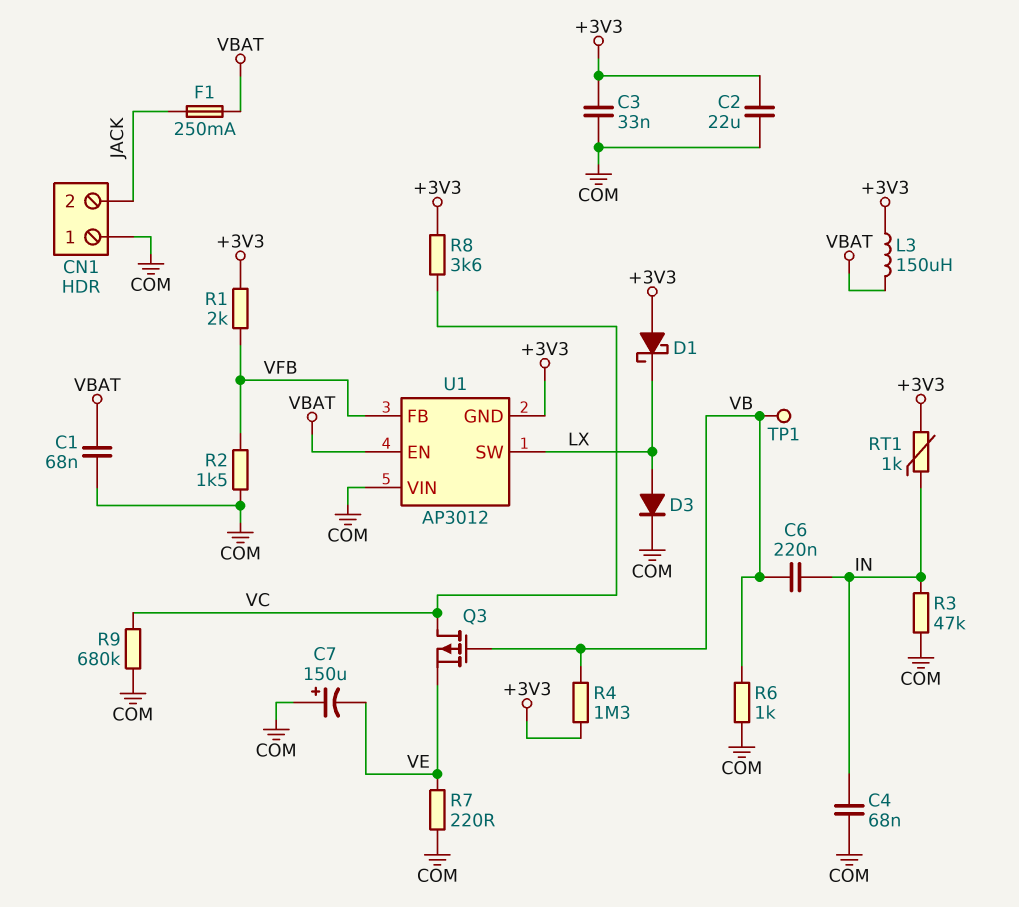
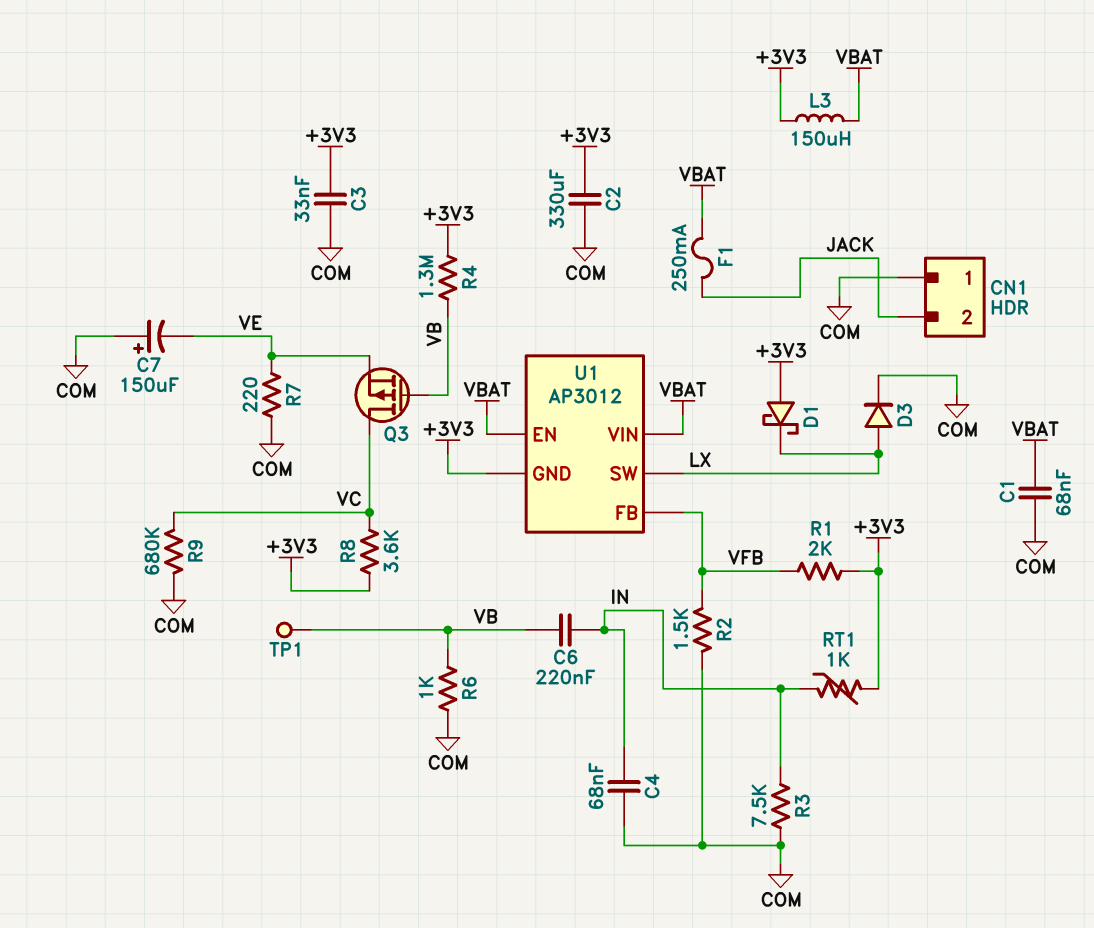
C2: 22uF (+3V3, COM) -> 330uF (+3V3, COM)
R3: 47k (COM, IN) -> 7.5k (COM, IN)
U1 pin VIN: COM -> VBAT

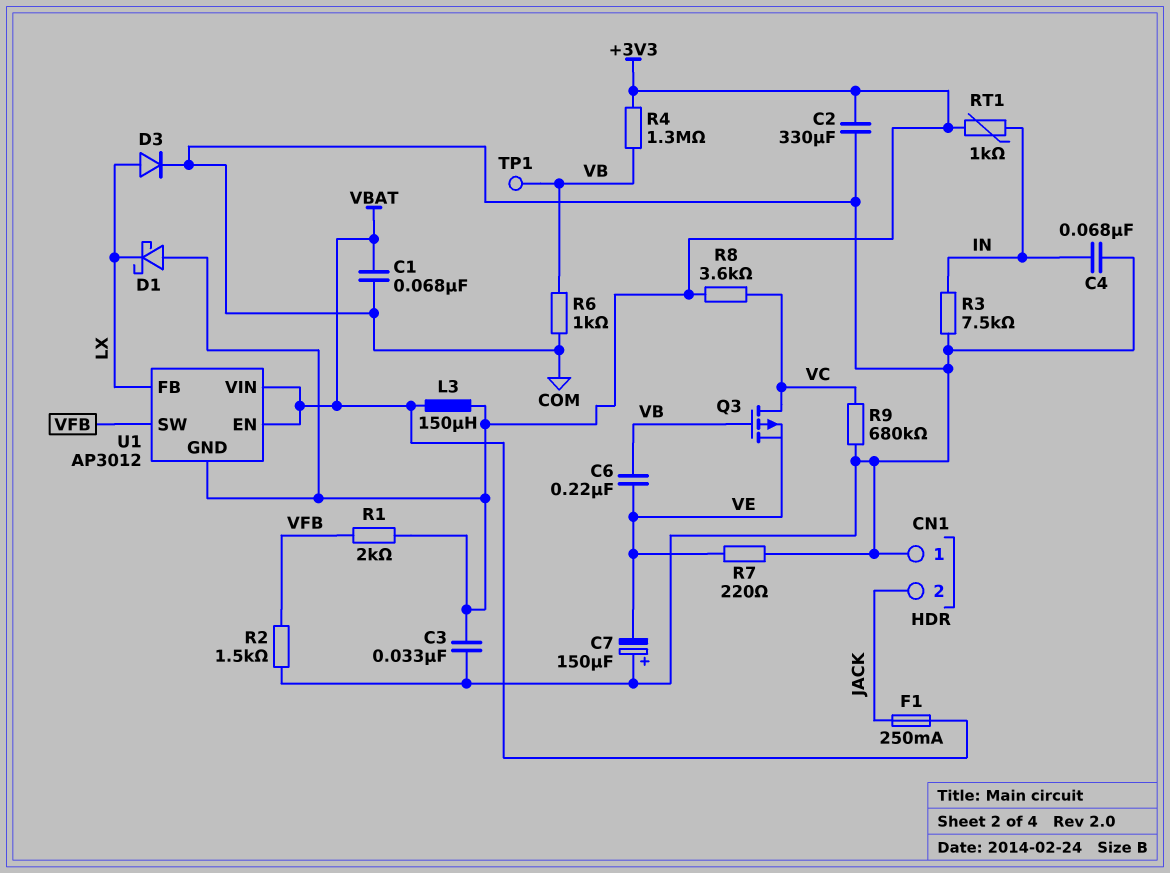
C6: 220nF (IN, VB) -> 220nF (VB, VE)
U1 pin FB: VFB -> LX
U1 pin SW: LX -> VFB

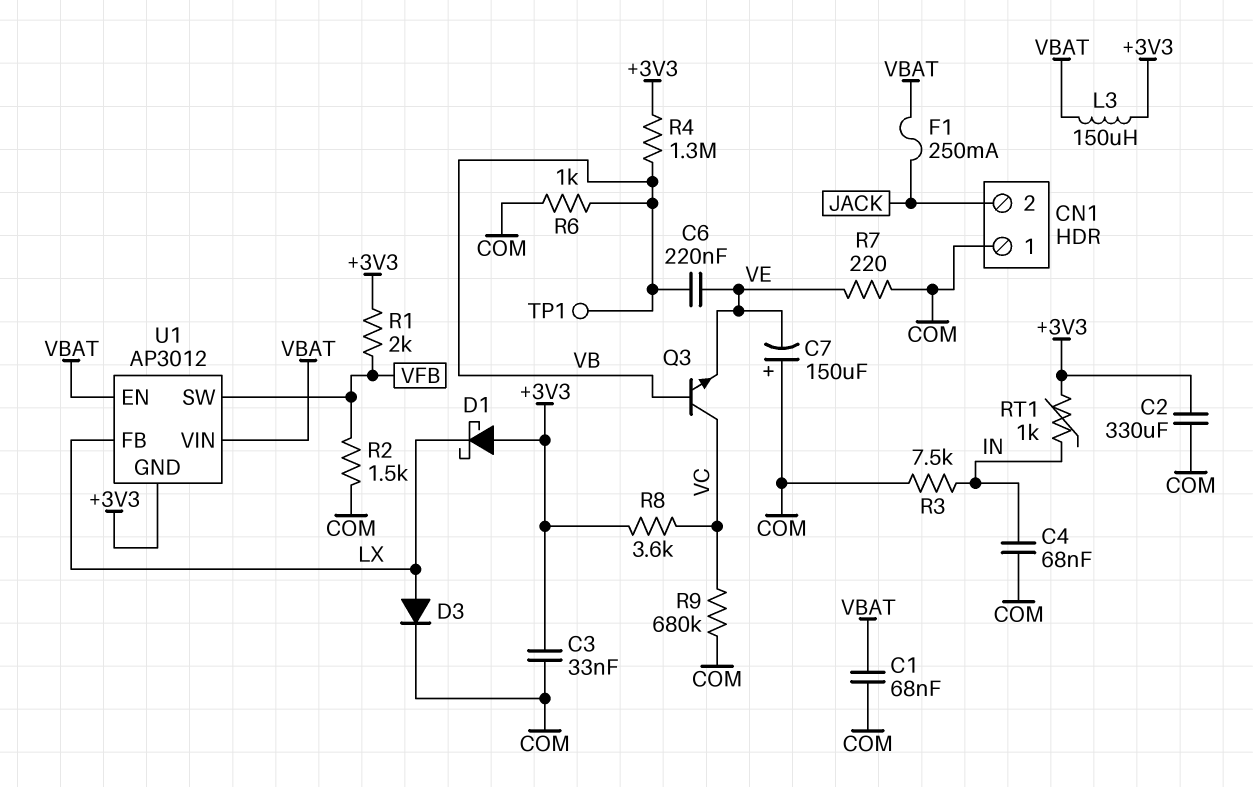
Q3: PMOS (G VB, D VC, S VE) -> NPN (B VB, C VC, E VE)

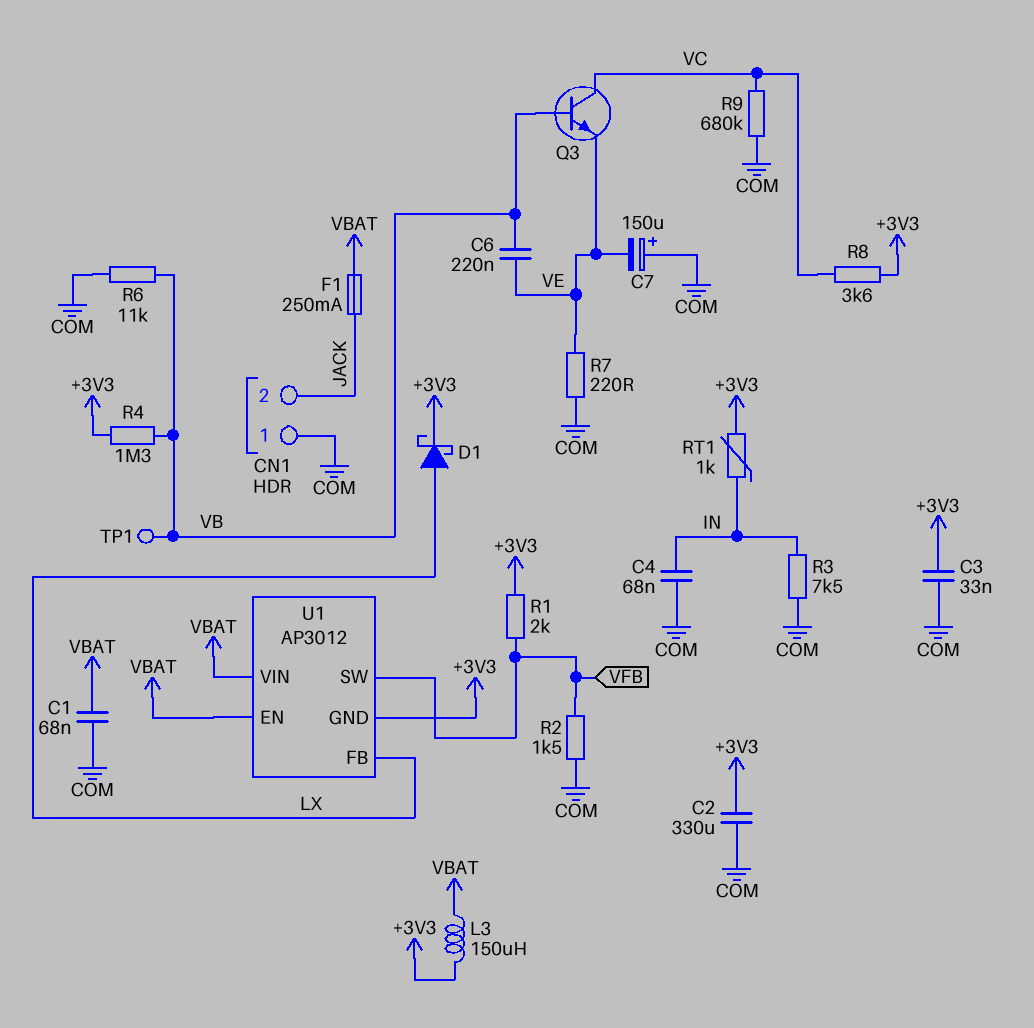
D1: schottky (A +3V3, K LX) -> schottky (A LX, K +3V3)
D3: diode (A LX, K COM) -> none
R6: 1k (COM, VB) -> 11k (COM, VB)

